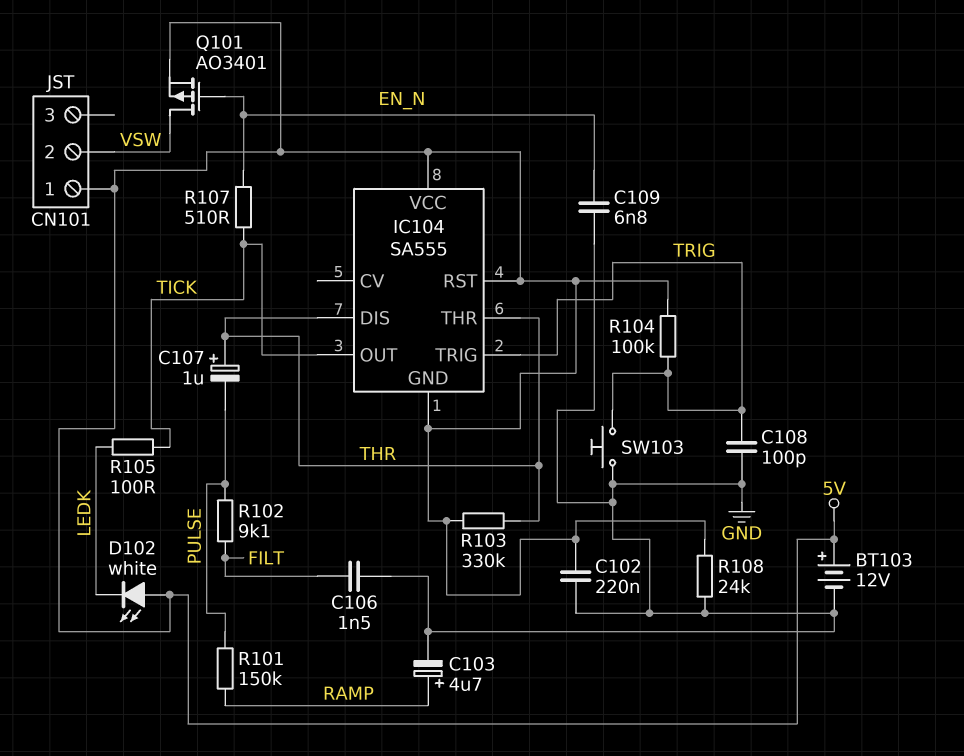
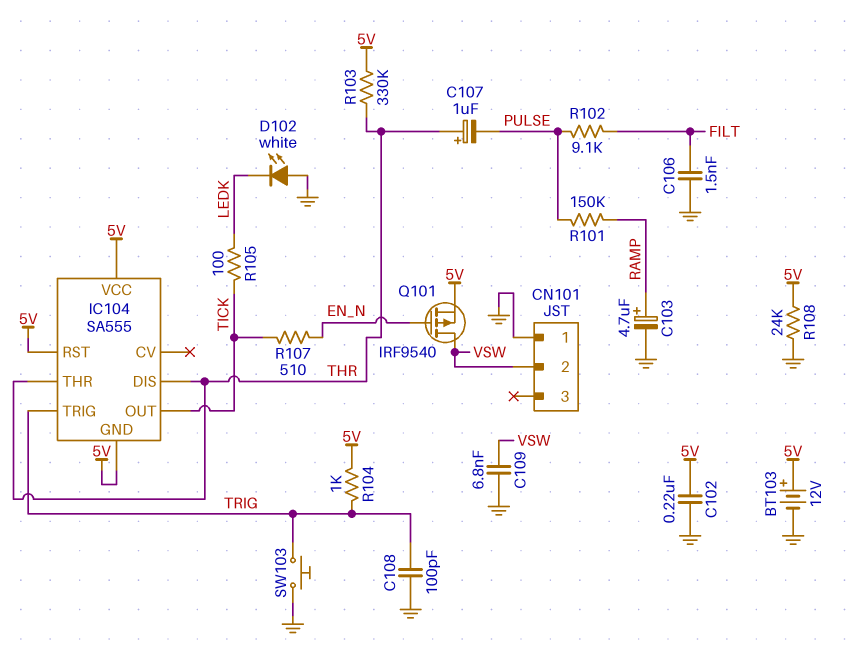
C109: 6.8nF (EN_N, GND) -> 6.8nF (GND, VSW)
CN101 pin 1: 5V -> GND
D102: LED white (A 5V, K LEDK) -> LED white (A GND, K LEDK)
Q101: PMOS AO3401 (G EN_N, D VSW, S 5V) -> PMOS IRF9540 (G EN_N, D VSW, S 5V)
R104: 100k (5V, TRIG) -> 1k (5V, TRIG)

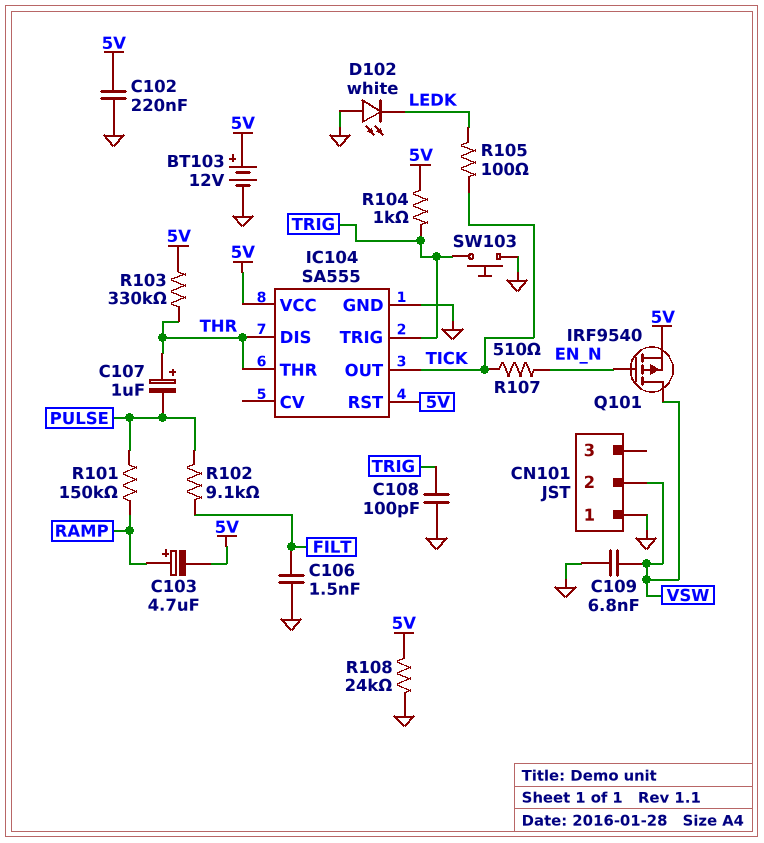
C103: 4.7uF (plus RAMP, minus GND) -> 4.7uF (plus RAMP, minus 5V)
IC104 pin GND: 5V -> GND

